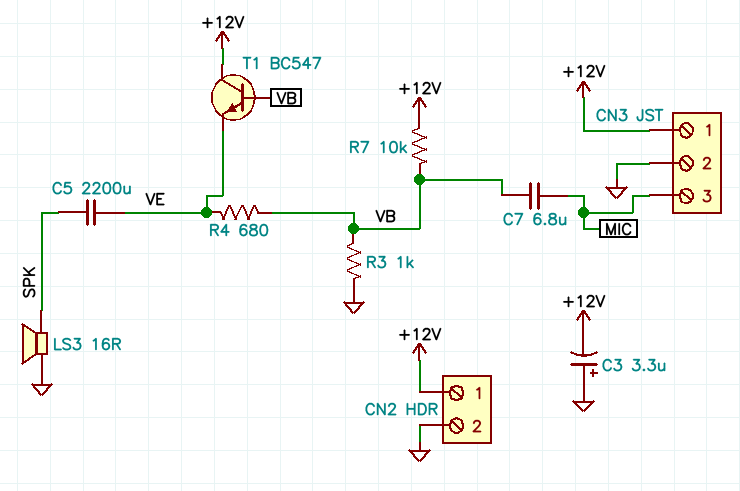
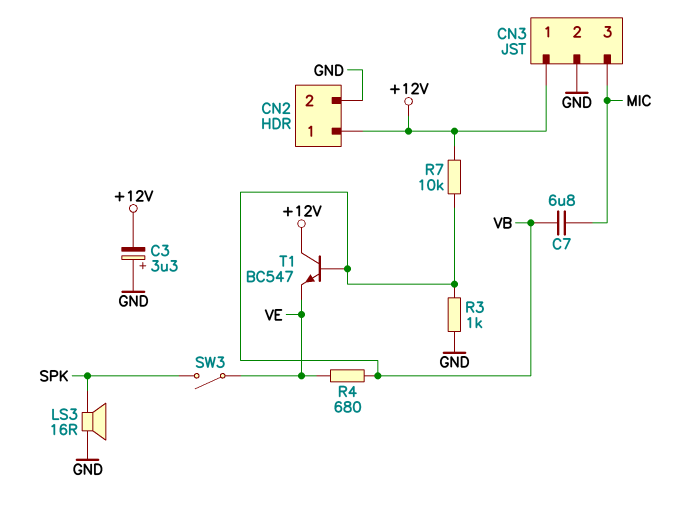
C5: 2200uF (SPK, VE) -> none
SW3: none -> switch (SPK, VE)

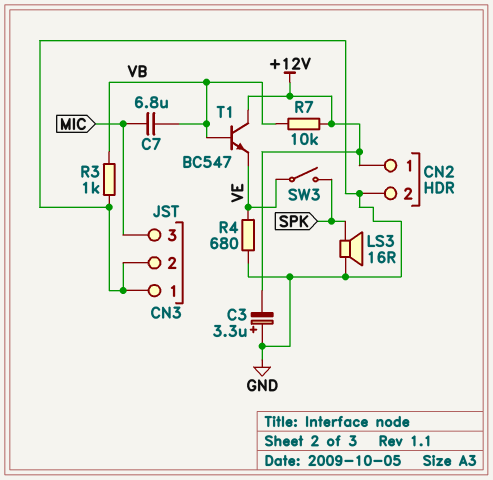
CN3 pin 1: +12V -> GND
R4: 680 (VB, VE) -> 680 (GND, VE)

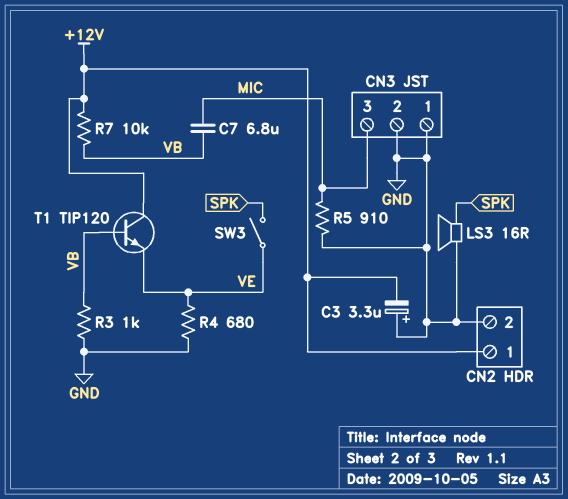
R5: none -> 910 (GND, MIC)
T1: NPN BC547 (B VB, C +12V, E VE) -> NPN TIP120 (B VB, C +12V, E VE)

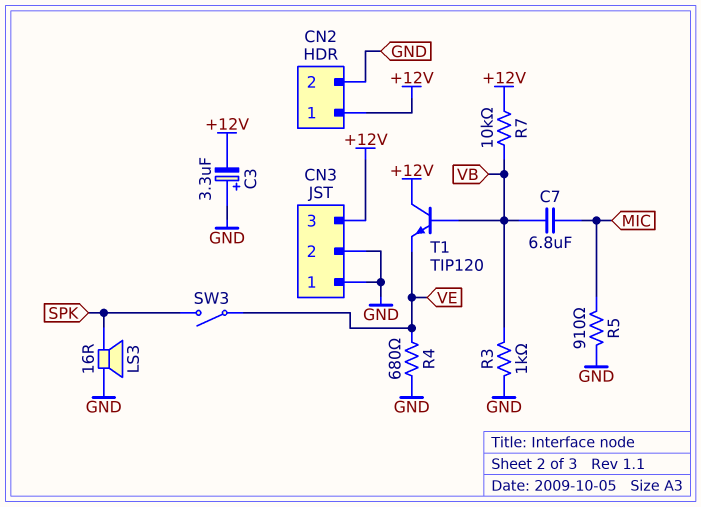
CN3 pin 3: MIC -> +12V

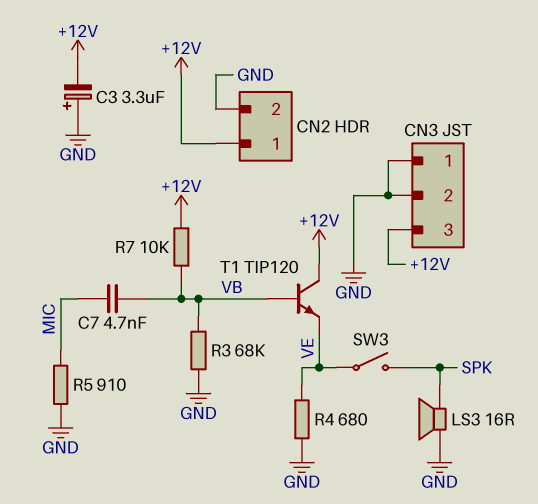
C7: 6.8uF (MIC, VB) -> 4.7nF (MIC, VB)
R3: 1k (GND, VB) -> 68k (GND, VB)

